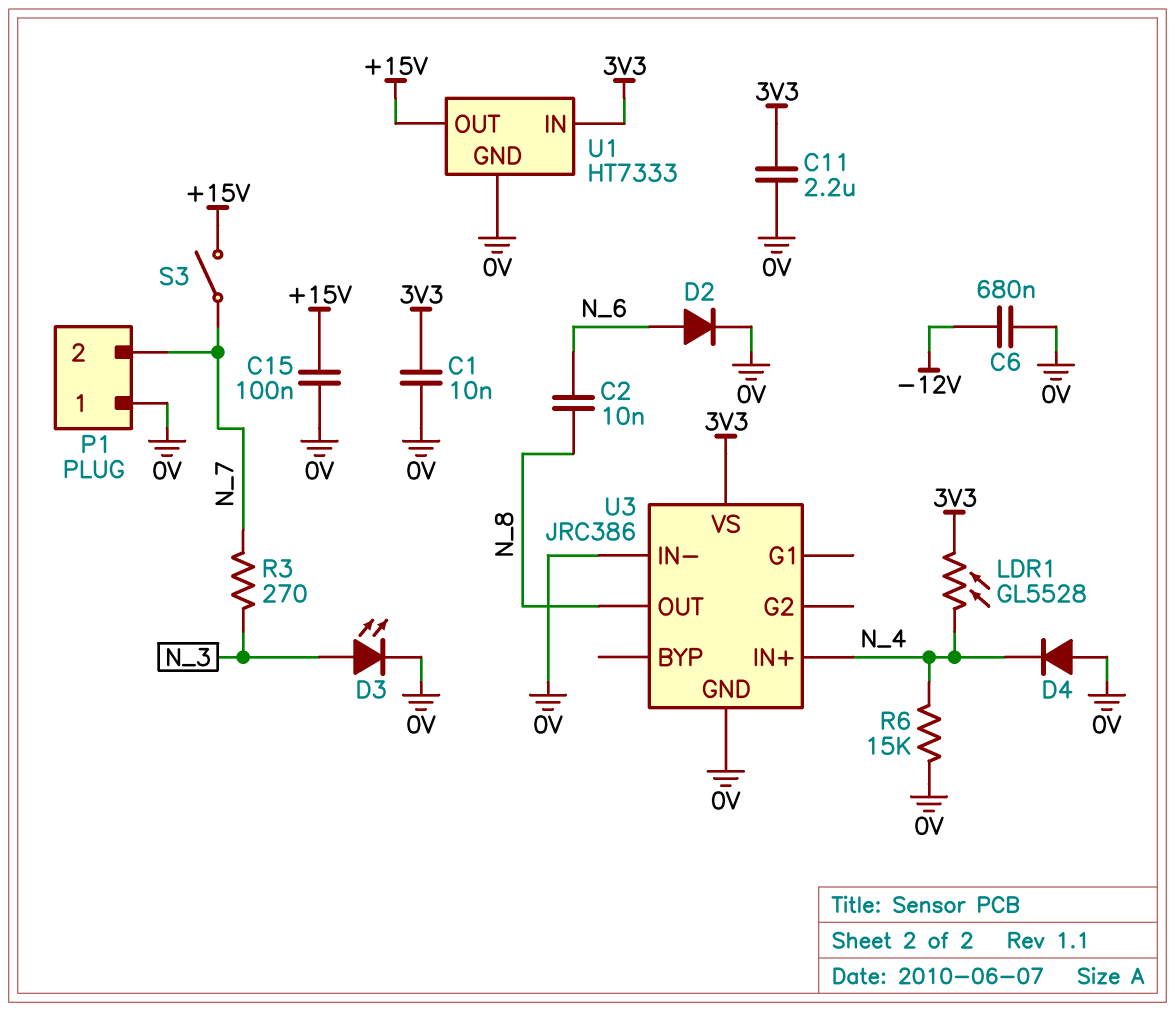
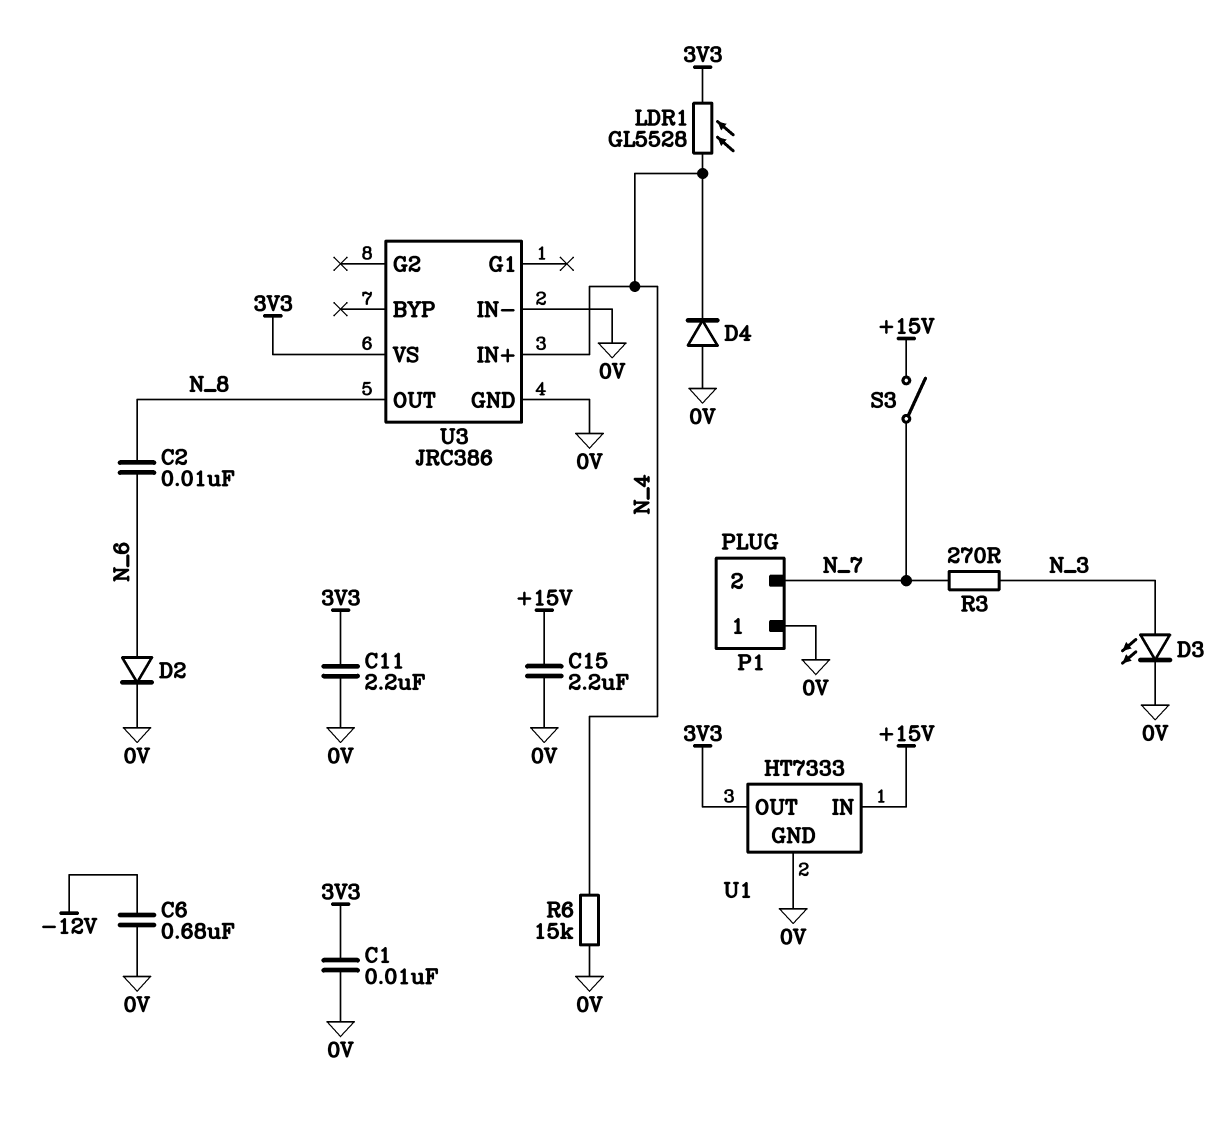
C15: 100nF (+15V, 0V) -> 2.2uF (+15V, 0V)
U1 pin IN: 3V3 -> +15V
U1 pin OUT: +15V -> 3V3

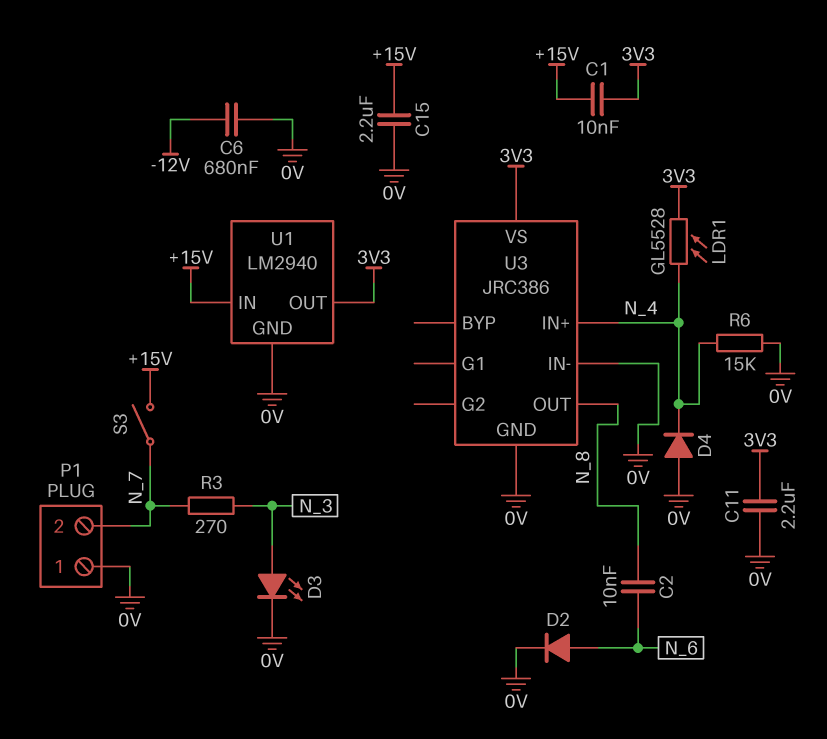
C1: 10nF (0V, 3V3) -> 10nF (+15V, 3V3)
U1: HT7333 -> LM2940

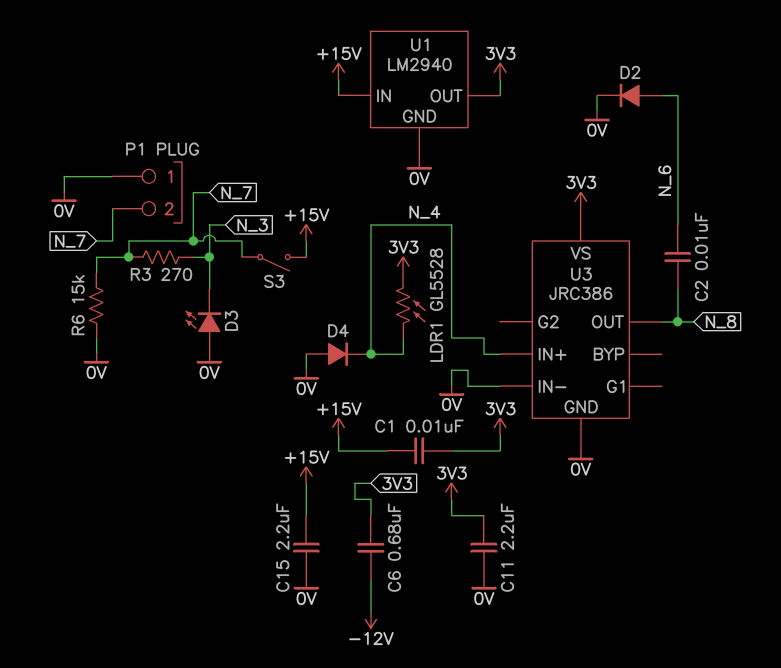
C6: 680nF (-12V, 0V) -> 680nF (-12V, 3V3)
D3: LED (A N_3, K 0V) -> LED (A 0V, K N_3)
R6: 15k (0V, N_4) -> 15k (0V, N_7)

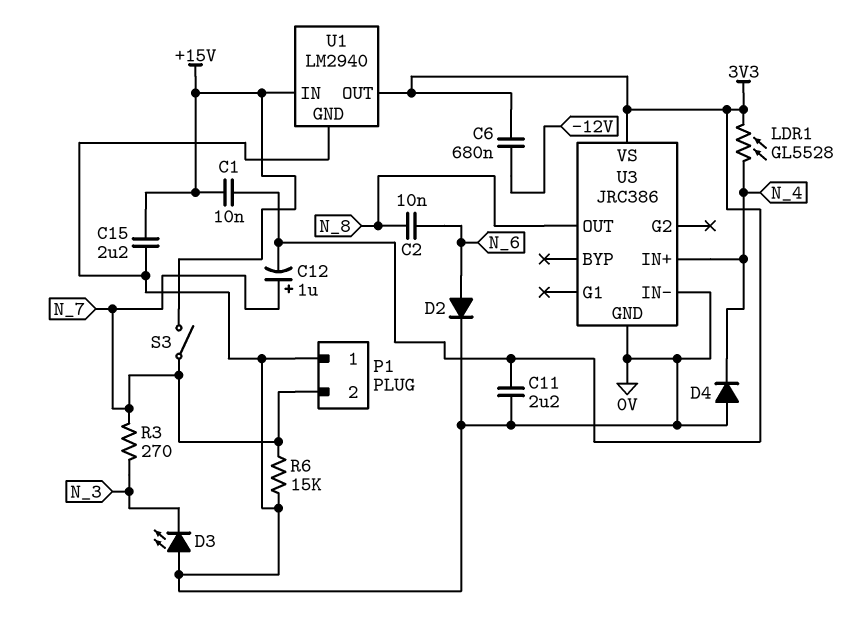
C12: none -> 1uF (plus N_7, minus 3V3)

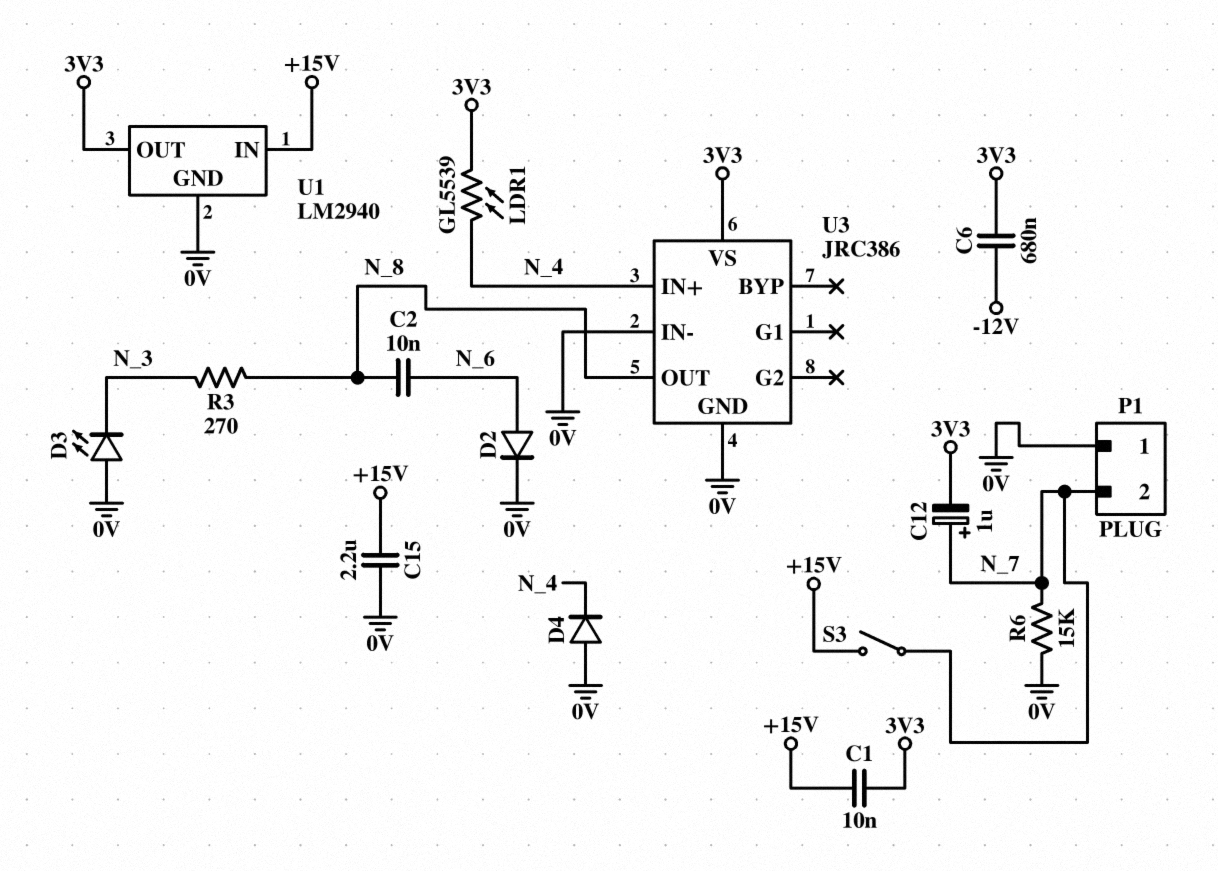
C11: 2.2uF (0V, 3V3) -> none
LDR1: GL5528 (3V3, N_4) -> GL5539 (3V3, N_4)
R3: 270 (N_3, N_7) -> 270 (N_3, N_8)

